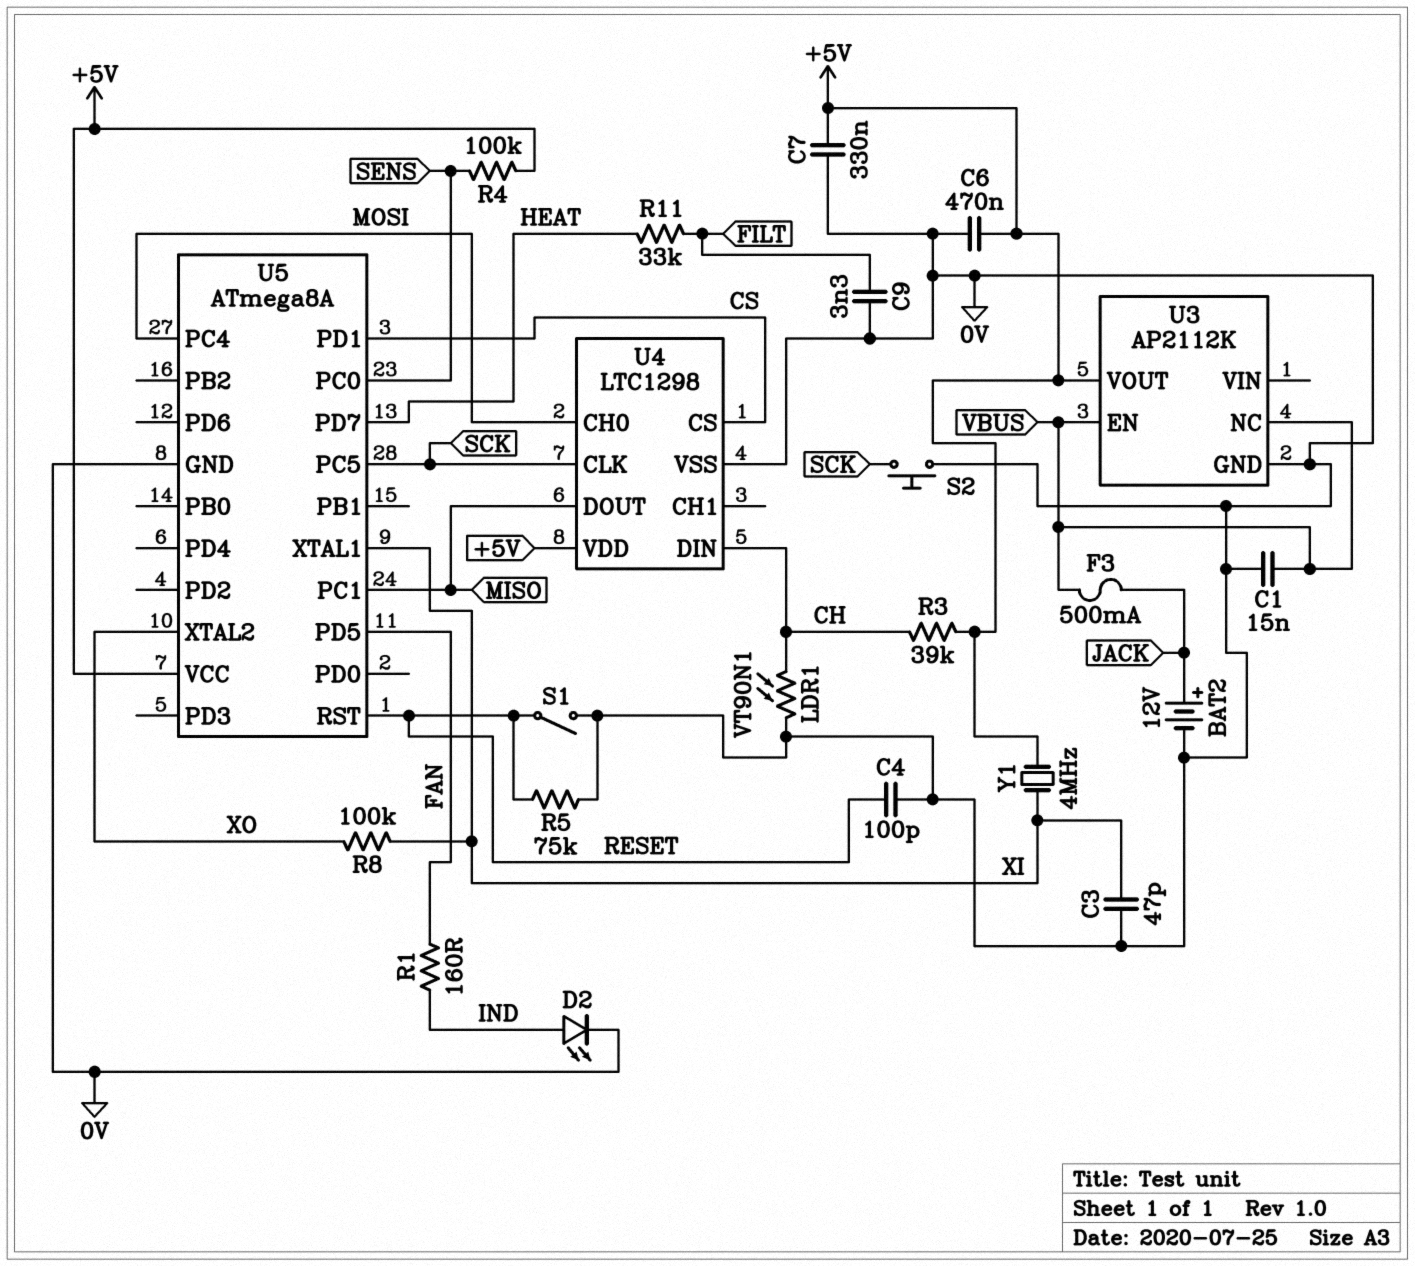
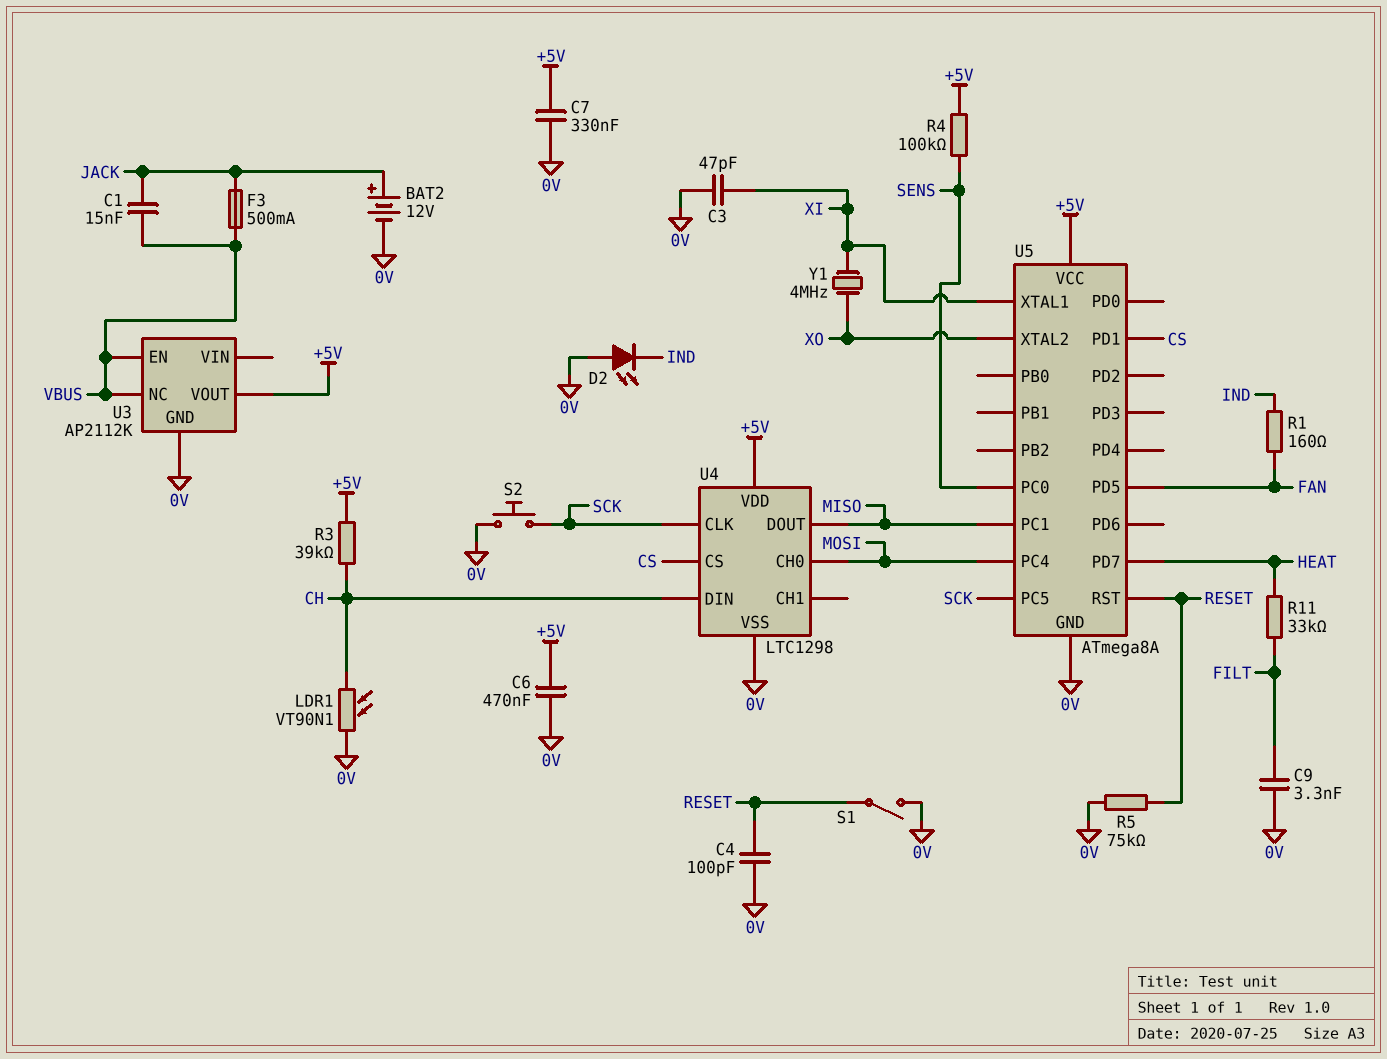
C1: 15nF (0V, VBUS) -> 15nF (JACK, VBUS)
D2: LED (A IND, K 0V) -> LED (A 0V, K IND)
R8: 100k (XI, XO) -> none
Y1: 4MHz (+5V, XI) -> 4MHz (XI, XO)

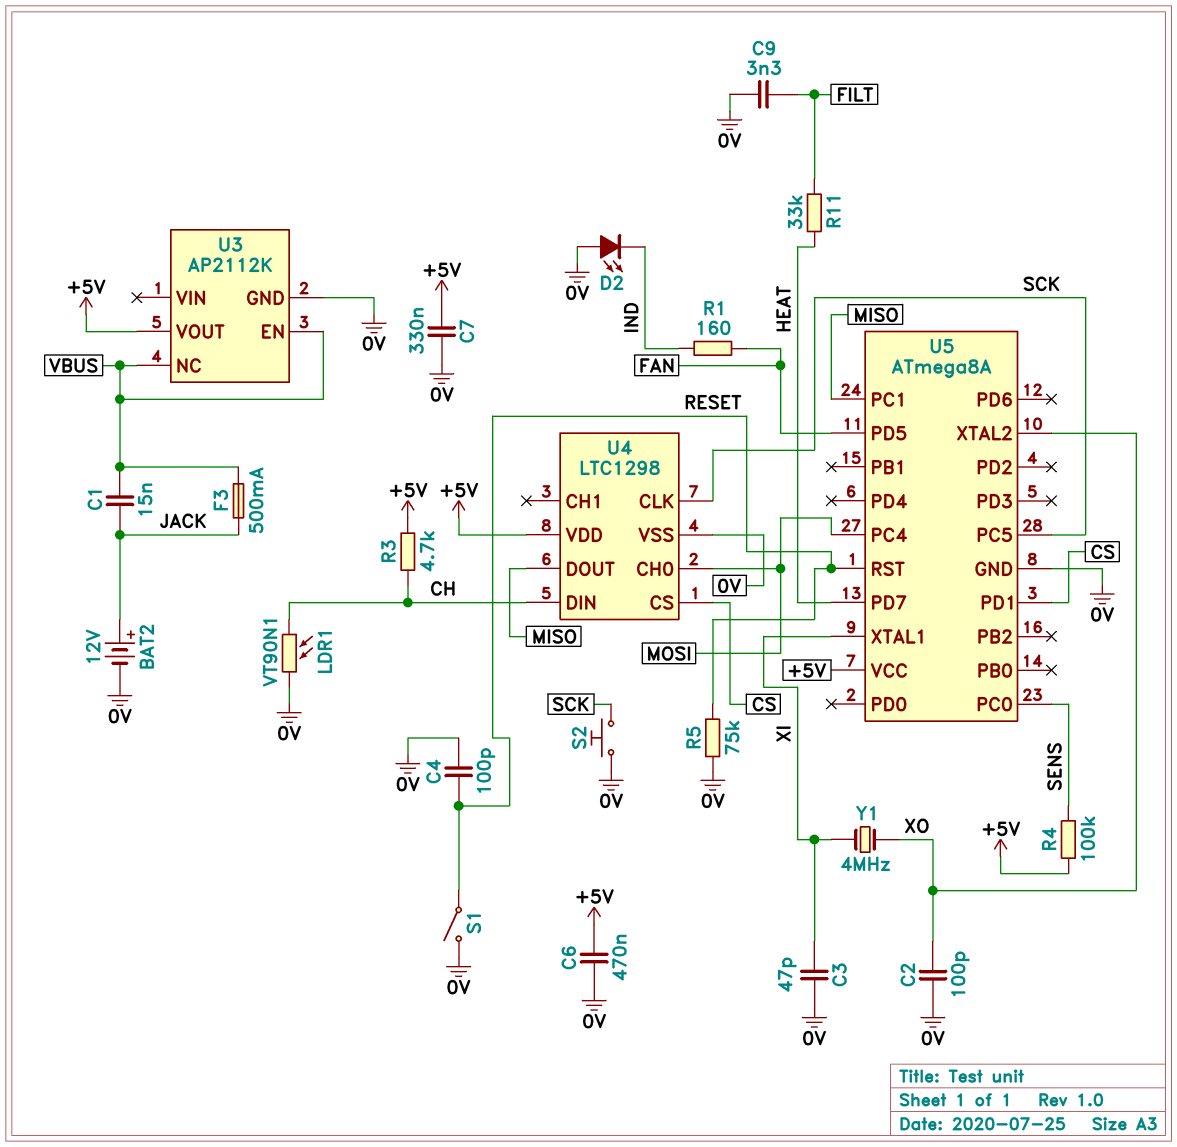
C2: none -> 100pF (0V, XO)
R3: 39k (+5V, CH) -> 4.7k (+5V, CH)

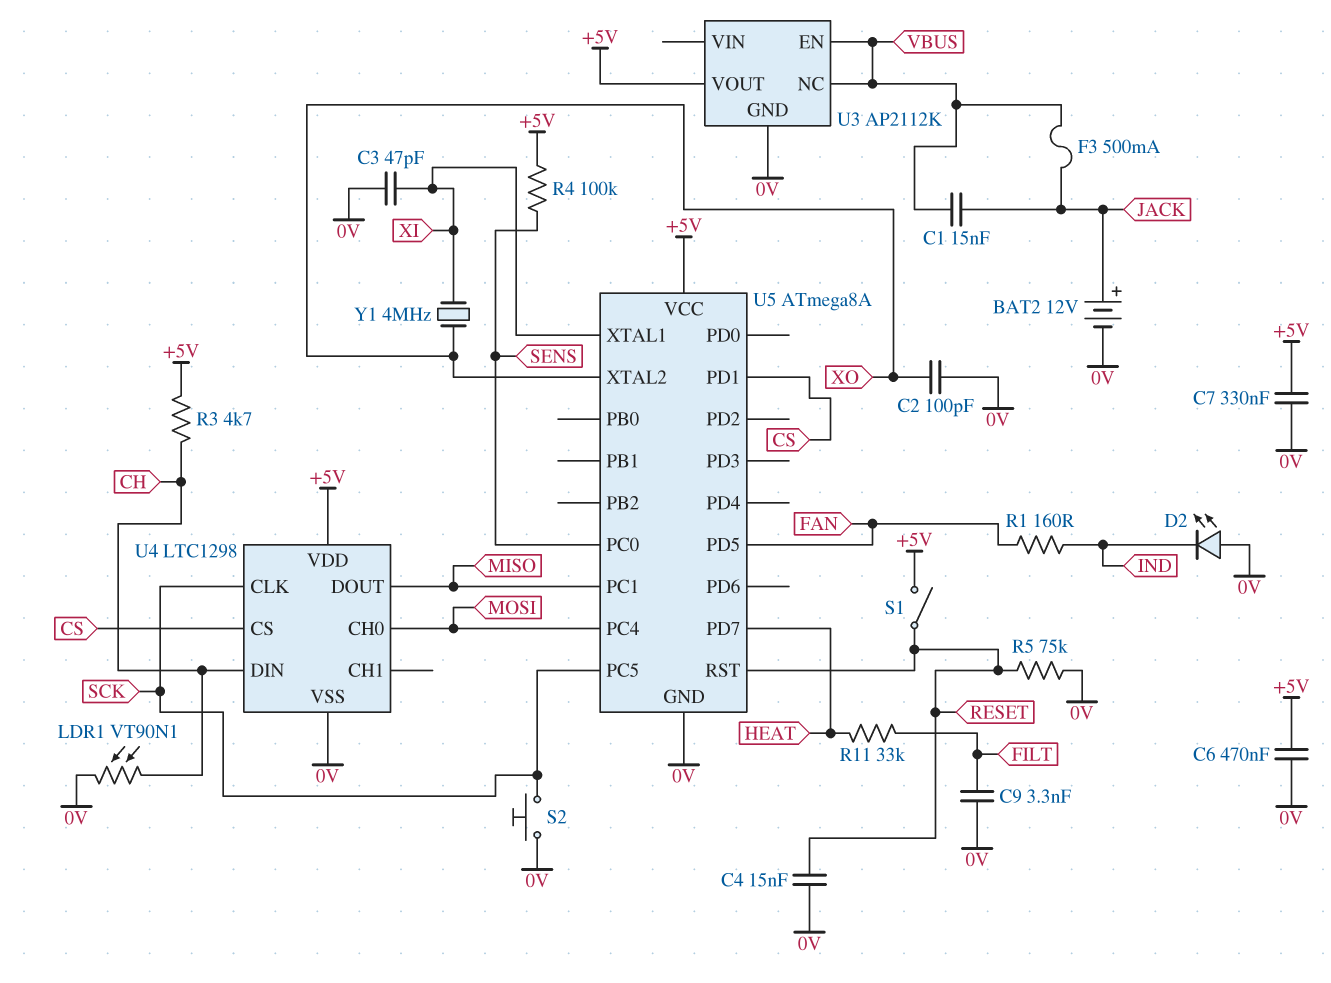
C4: 100pF (0V, RESET) -> 15nF (0V, RESET)
S1: switch (0V, RESET) -> switch (+5V, RESET)

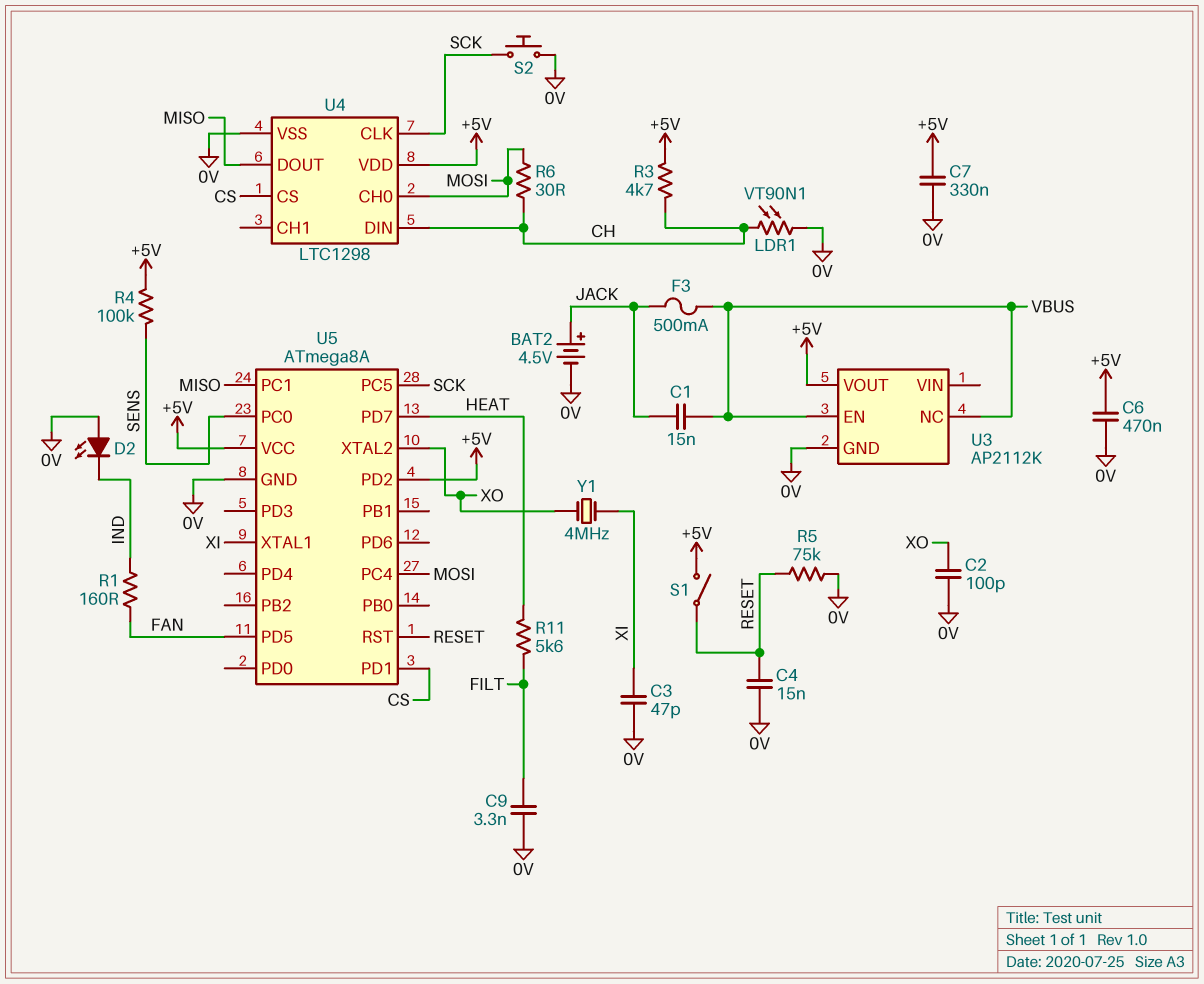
BAT2: 12V (plus JACK, minus 0V) -> 4.5V (plus JACK, minus 0V)
R6: none -> 30 (CH, MOSI)
R11: 33k (FILT, HEAT) -> 5.6k (FILT, HEAT)
U5 pin PD2: none -> +5V

